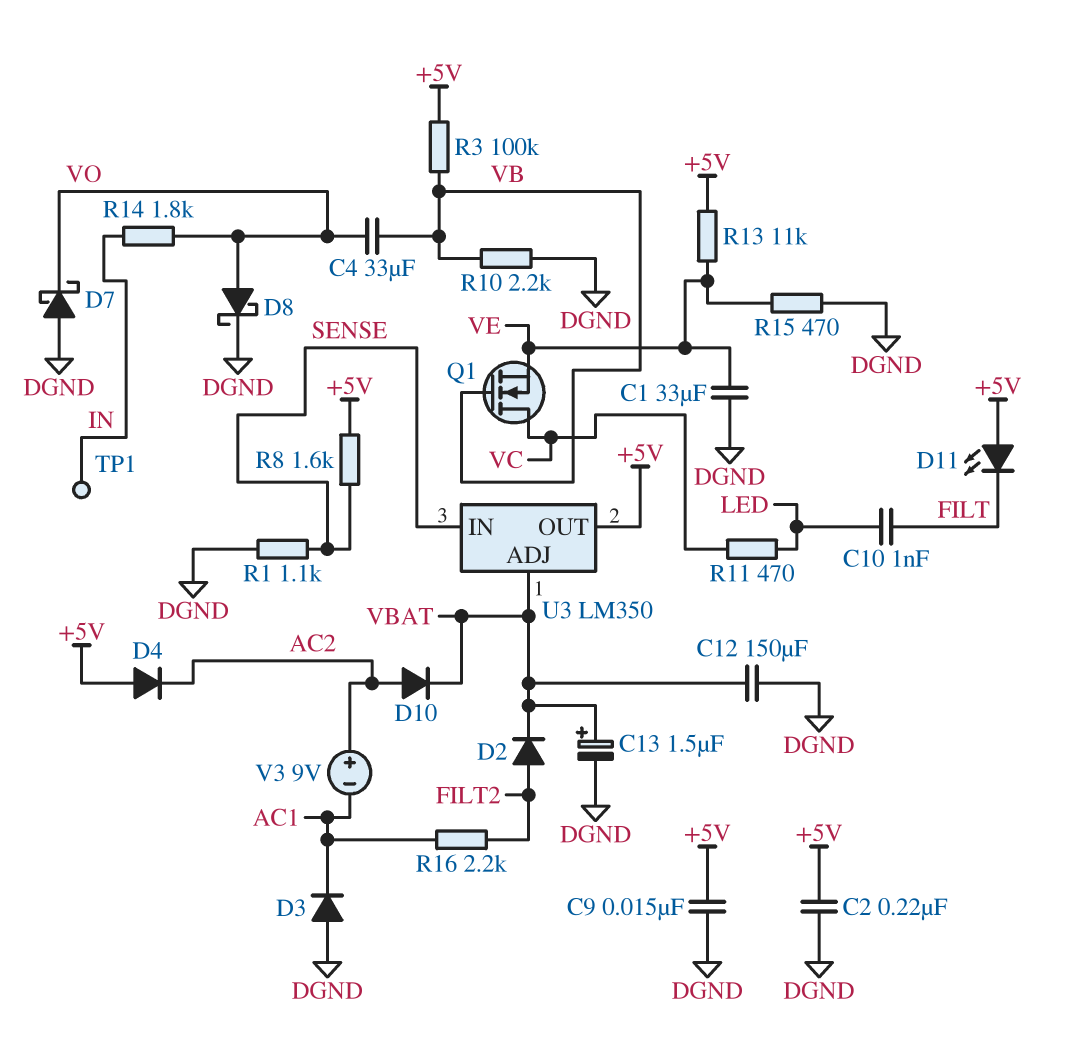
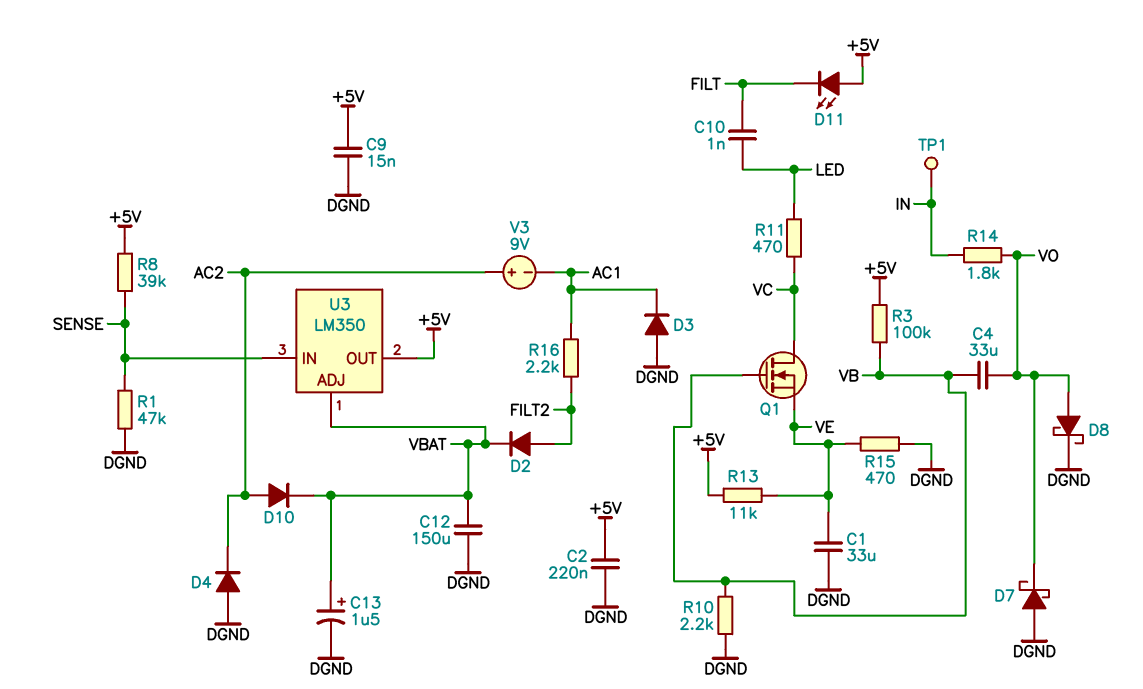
D4: diode (A +5V, K AC2) -> diode (A DGND, K AC2)
R1: 1.1k (DGND, SENSE) -> 47k (DGND, SENSE)
R8: 1.6k (+5V, SENSE) -> 39k (+5V, SENSE)

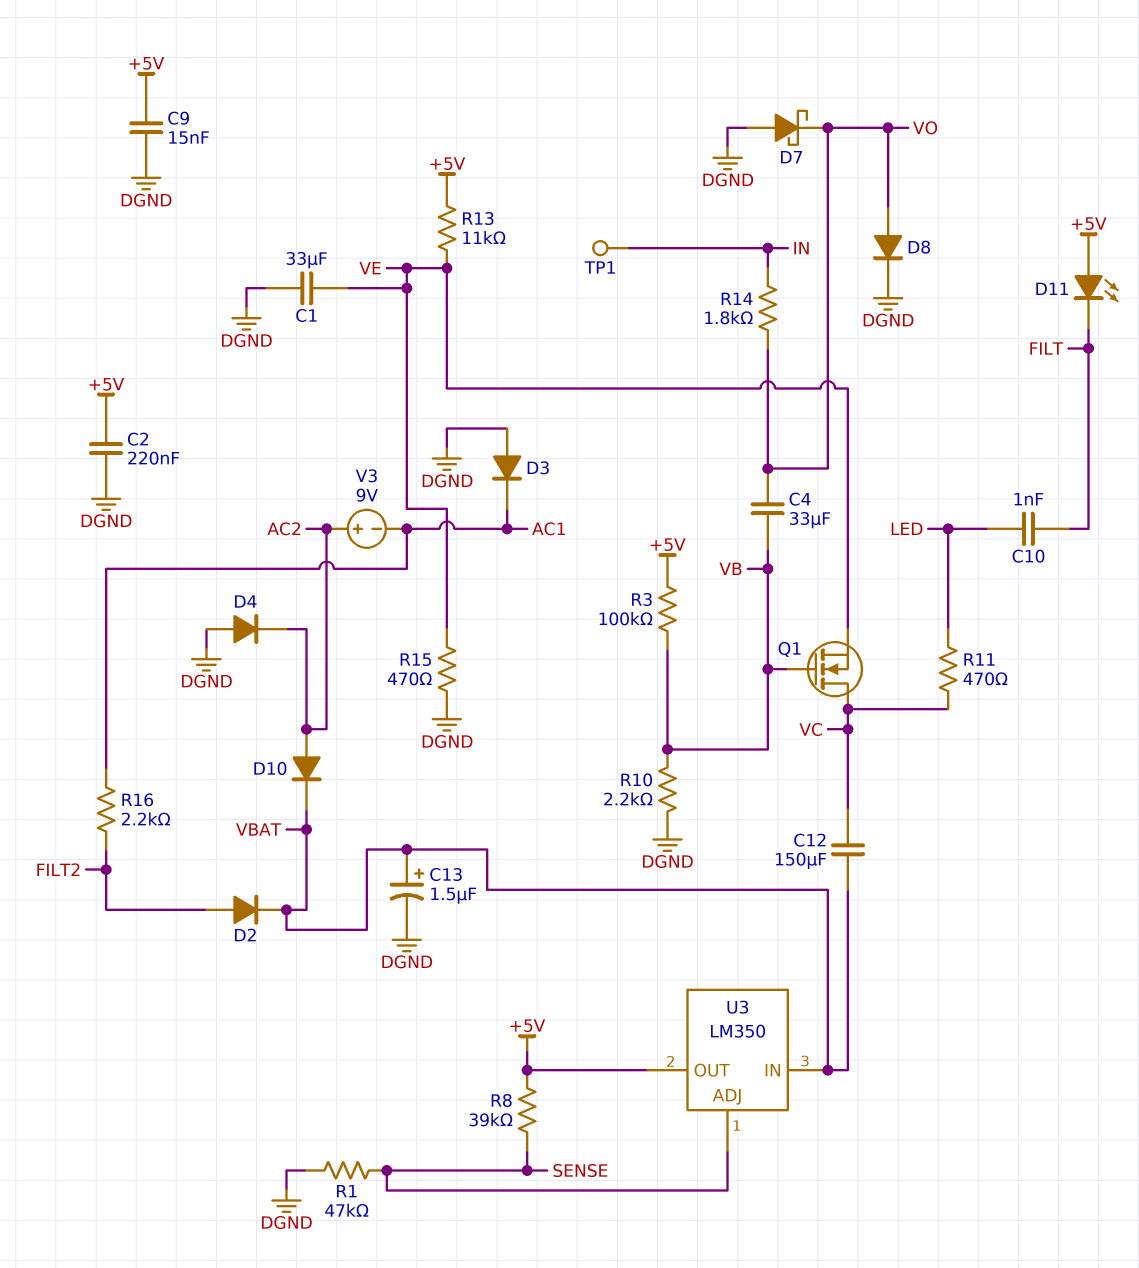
C12: 150uF (DGND, VBAT) -> 150uF (VBAT, VC)
D8: schottky (A VO, K DGND) -> diode (A VO, K DGND)
U3 pin ADJ: VBAT -> SENSE
U3 pin IN: SENSE -> VBAT

